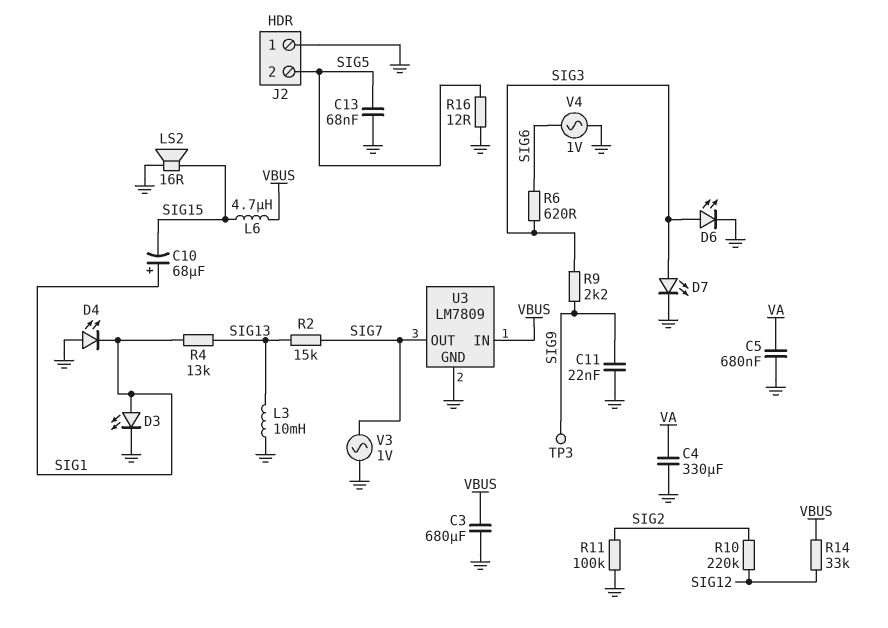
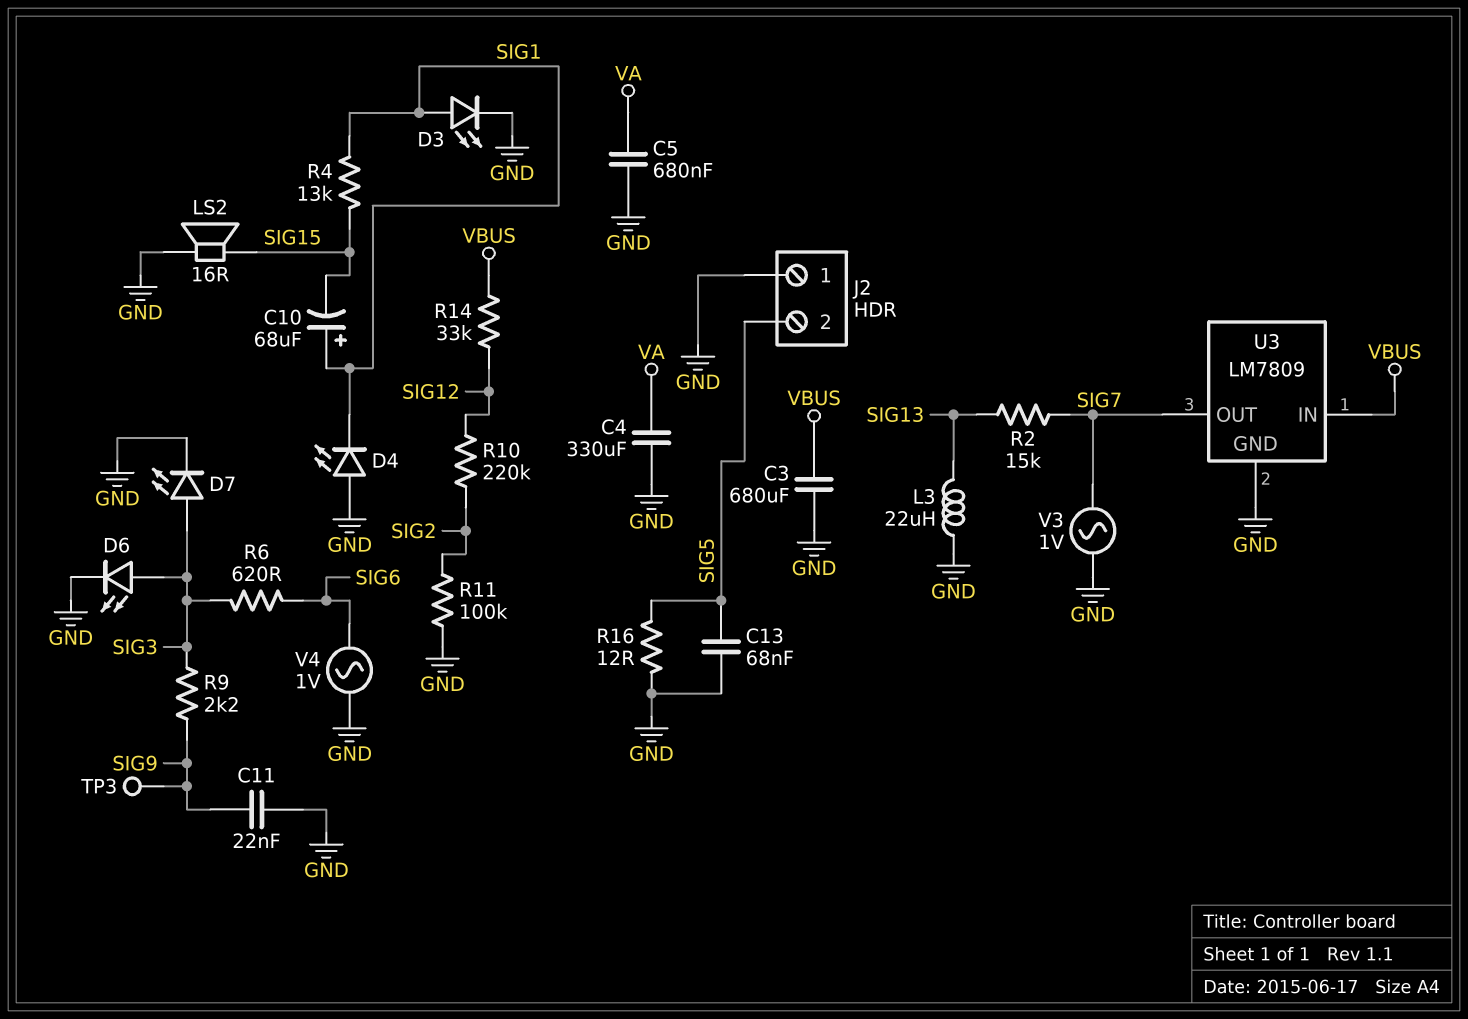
L3: 10mH (GND, SIG13) -> 22uH (GND, SIG13)
L6: 4.7uH (SIG15, VBUS) -> none
R4: 13k (SIG1, SIG13) -> 13k (SIG1, SIG15)

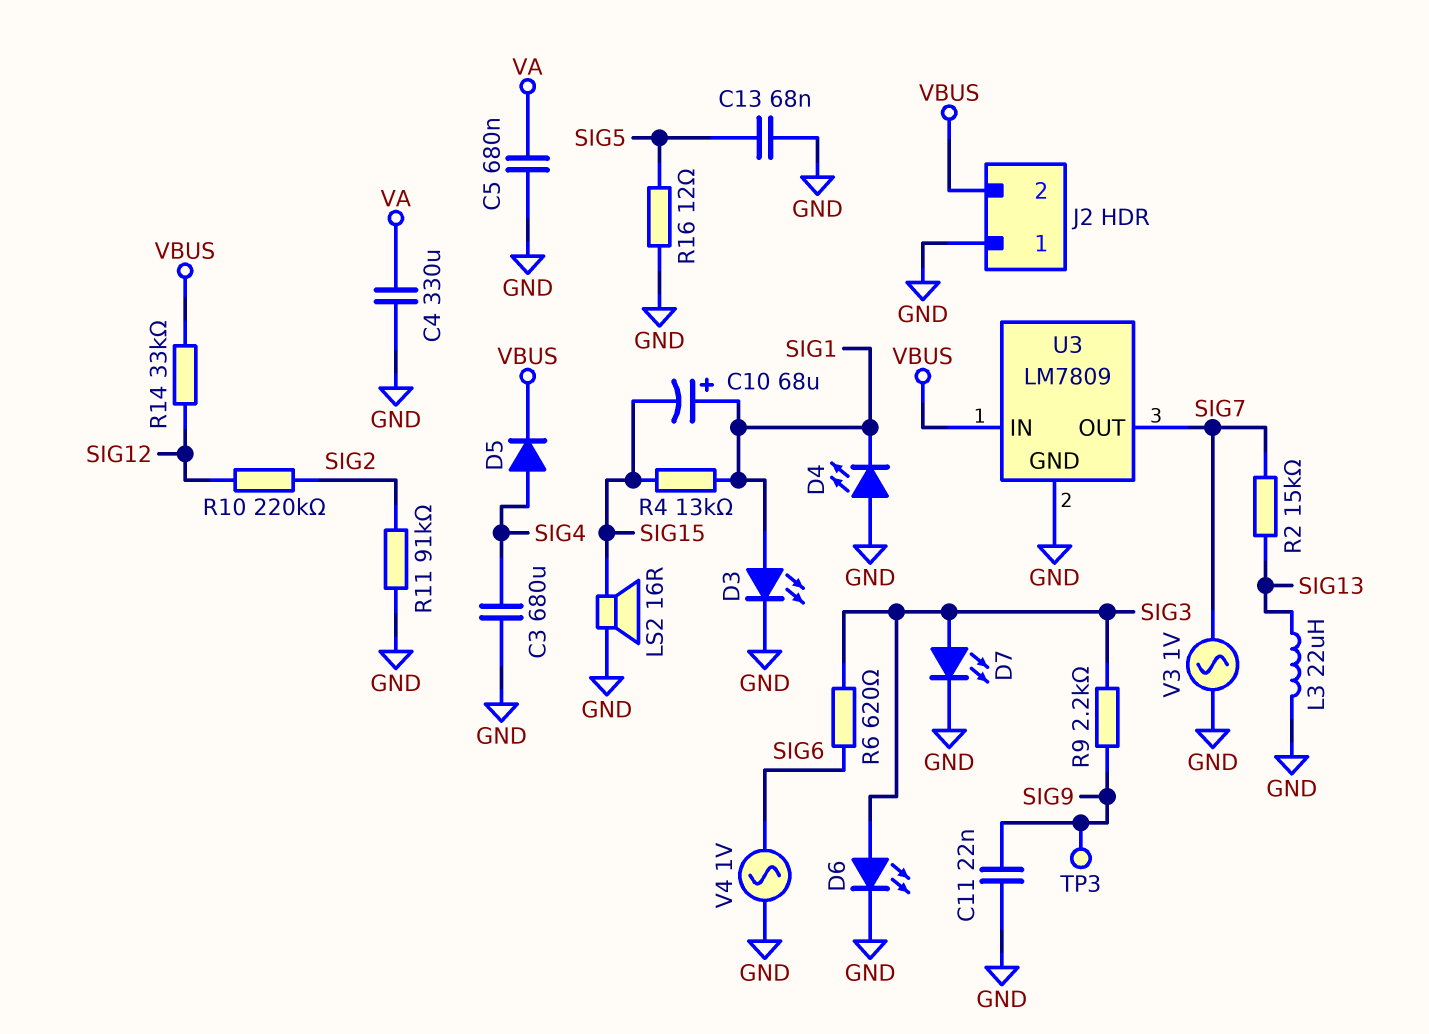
C3: 680uF (GND, VBUS) -> 680uF (GND, SIG4)
D5: none -> diode (A SIG4, K VBUS)
J2 pin 2: SIG5 -> VBUS
R11: 100k (GND, SIG2) -> 91k (GND, SIG2)

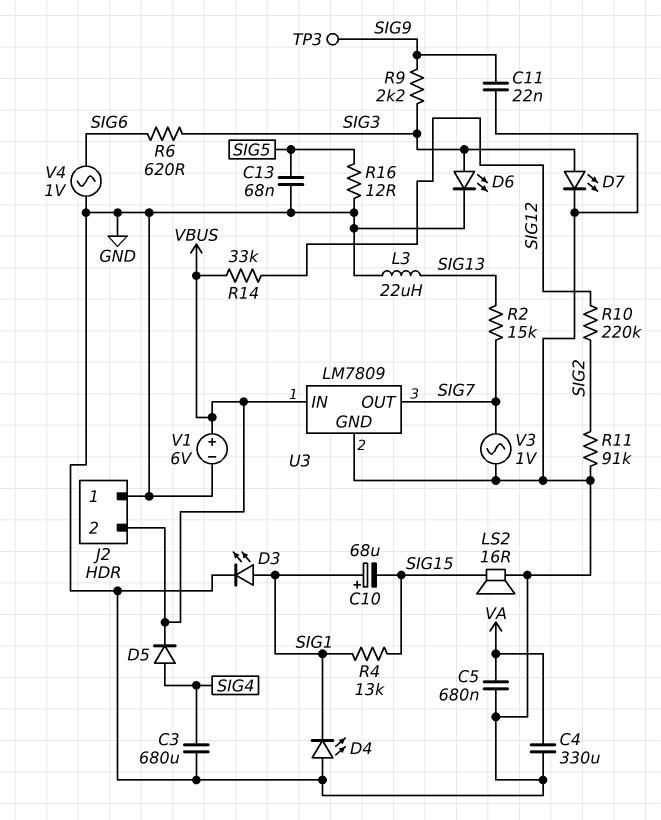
V1: none -> 6V (plus VBUS, minus GND)

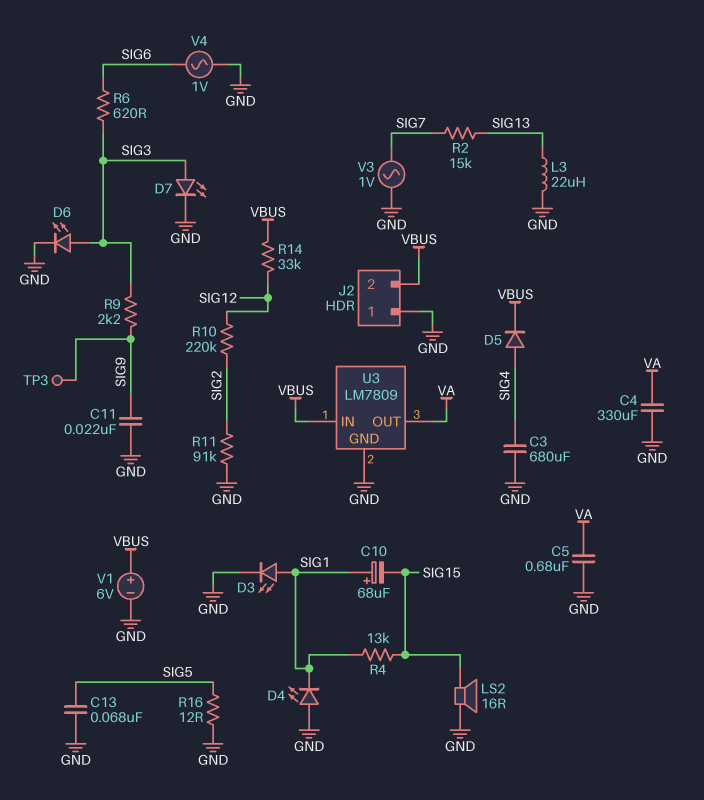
U3 pin OUT: SIG7 -> VA

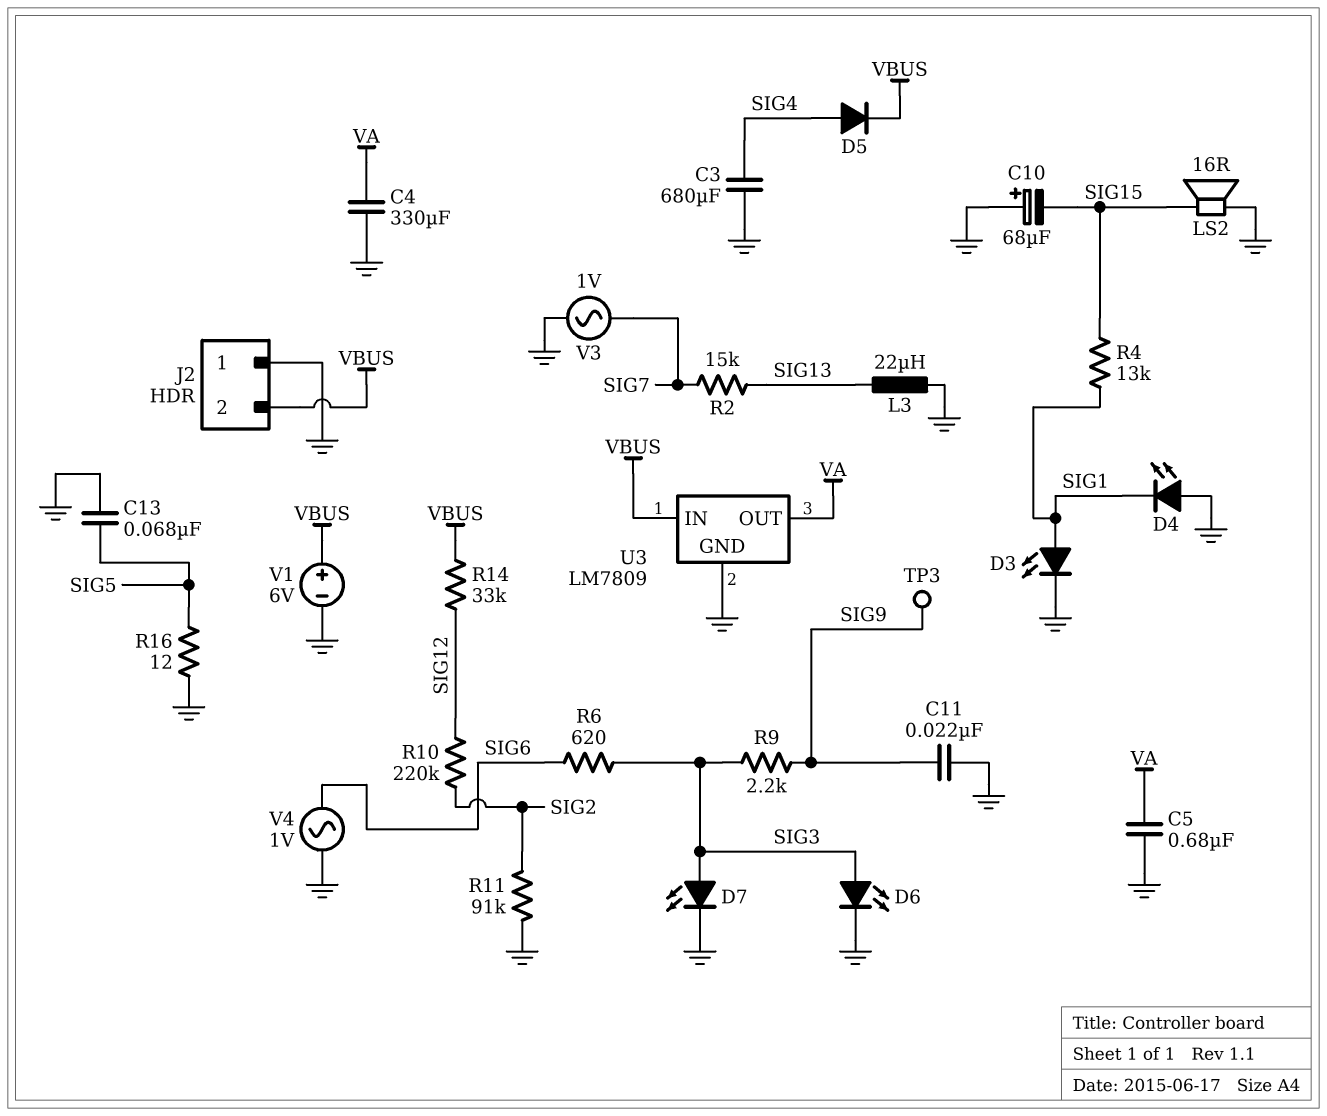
C10: 68uF (plus SIG1, minus SIG15) -> 68uF (plus GND, minus SIG15)

